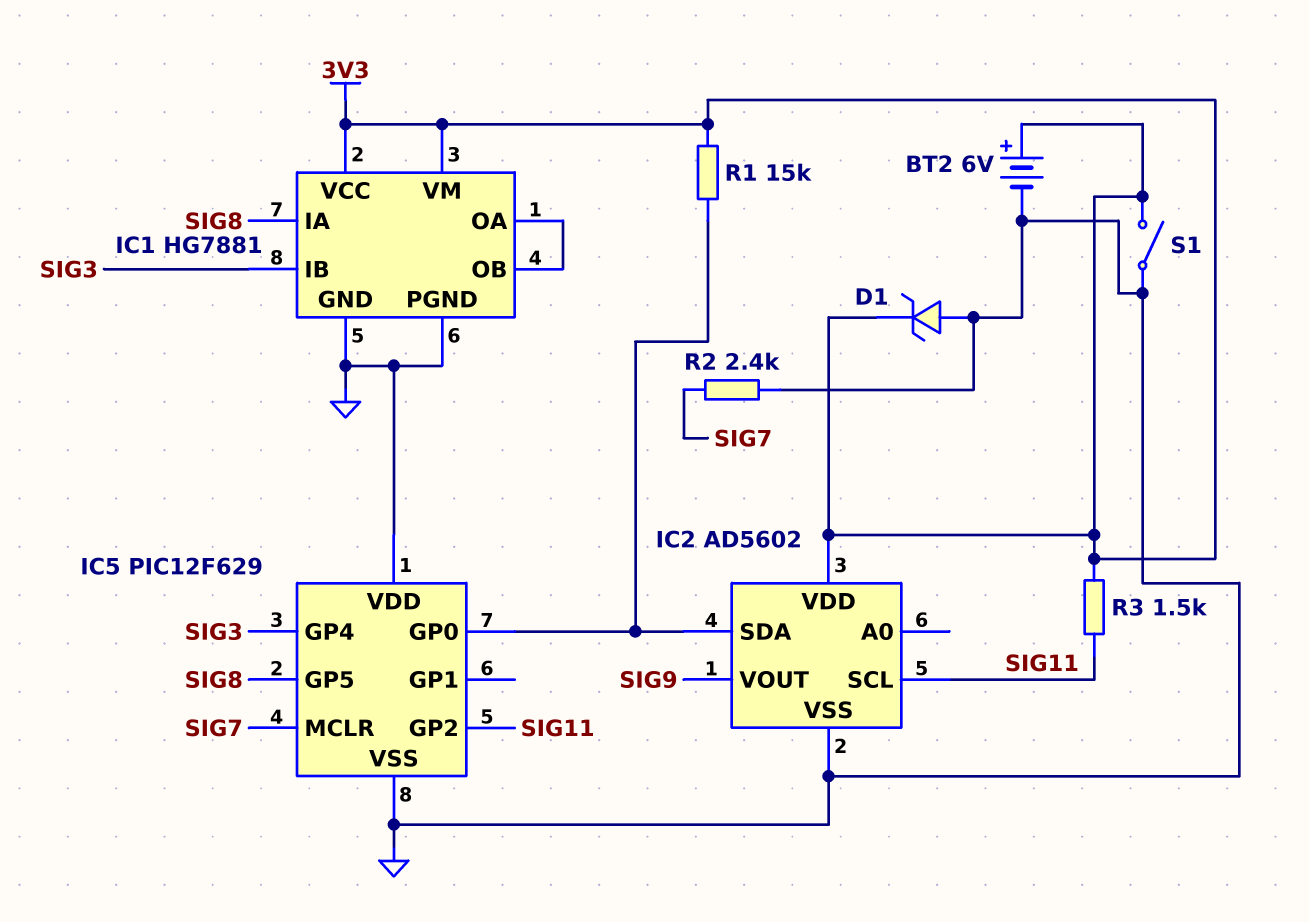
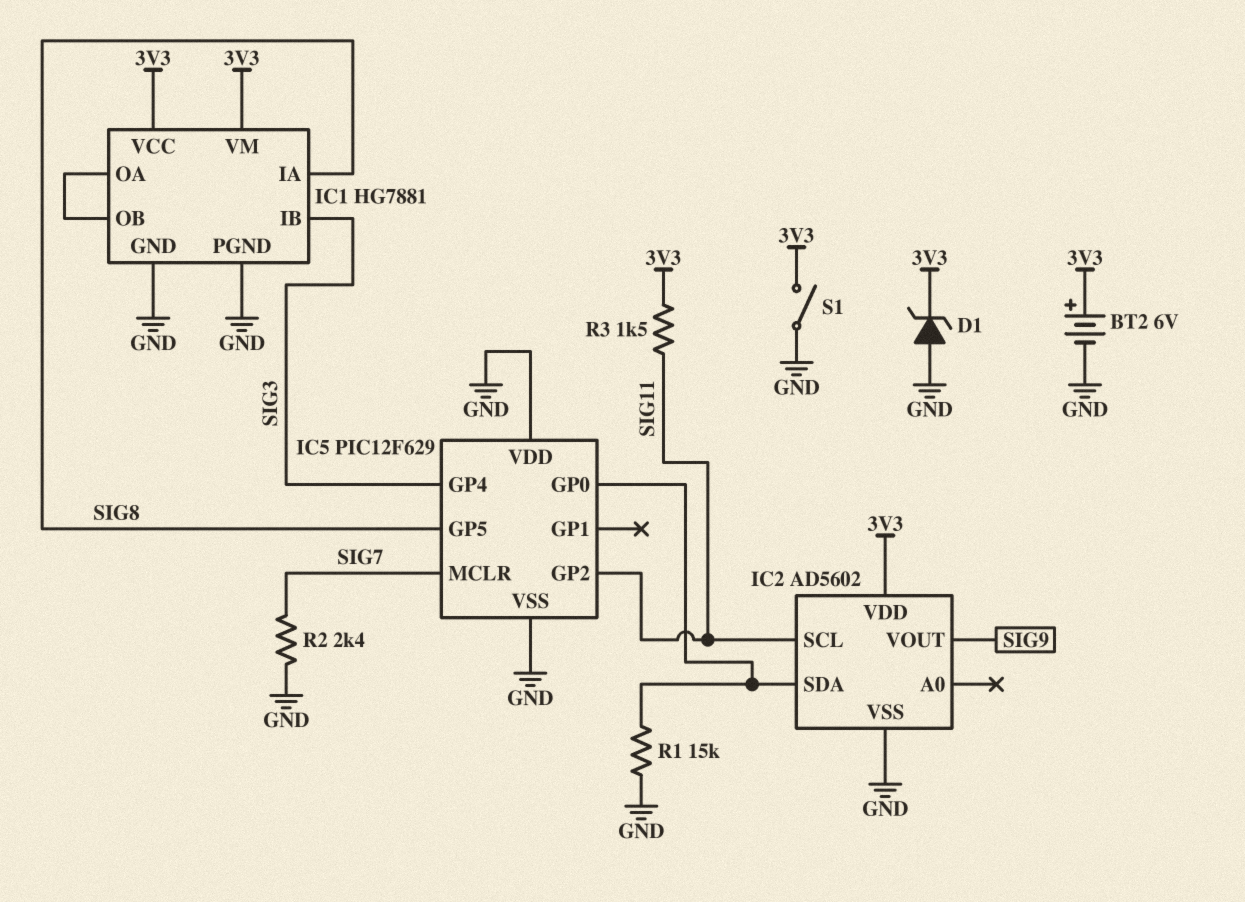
R1: 15k (3V3, IC2/SDA) -> 15k (GND, IC2/SDA)

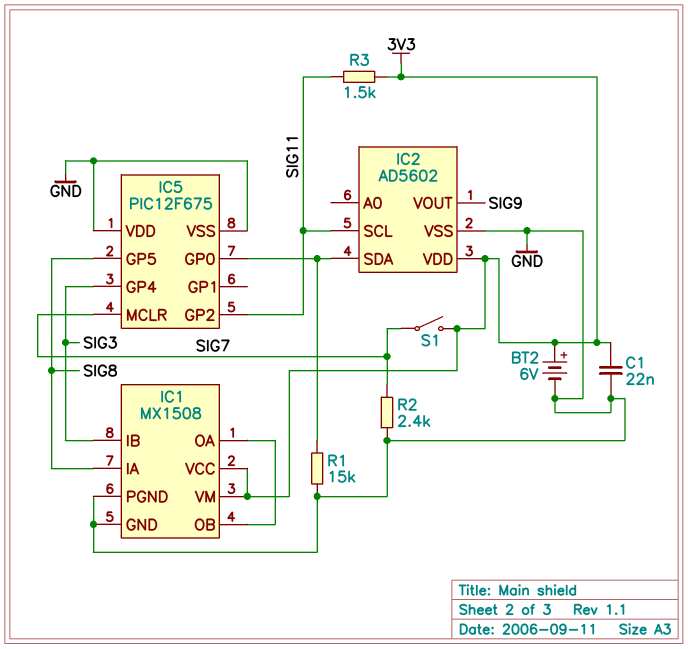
C1: none -> 22nF (3V3, GND)
D1: zener (A GND, K 3V3) -> none
IC1: HG7881 -> MX1508
IC5: PIC12F629 -> PIC12F675
S1: switch (3V3, GND) -> switch (3V3, SIG7)

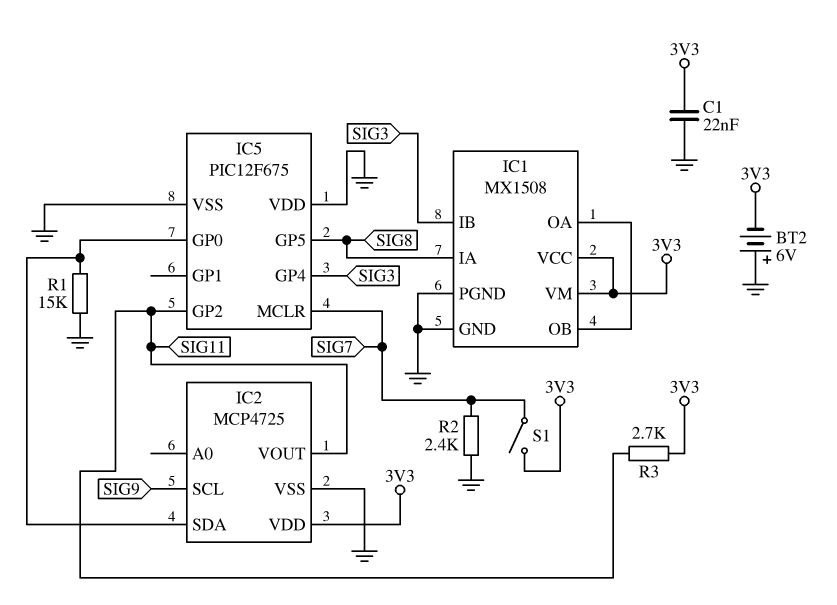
BT2: 6V (plus 3V3, minus GND) -> 6V (plus GND, minus 3V3)
IC2: AD5602 -> MCP4725
IC2 pin SCL: SIG11 -> SIG9
IC2 pin VOUT: SIG9 -> SIG11
R3: 1.5k (3V3, SIG11) -> 2.7k (3V3, SIG11)

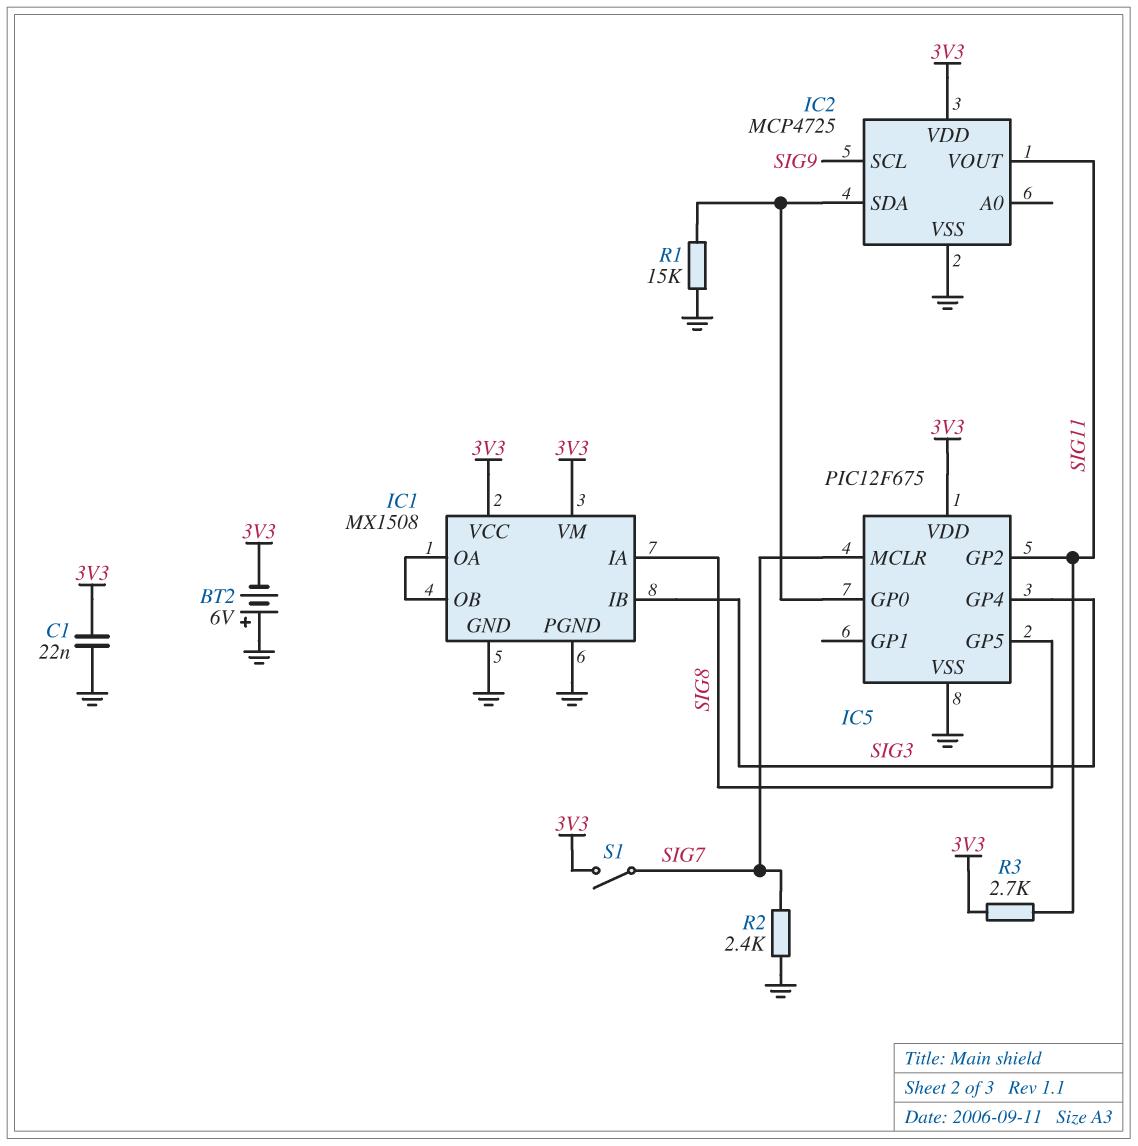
IC5 pin VDD: GND -> 3V3

